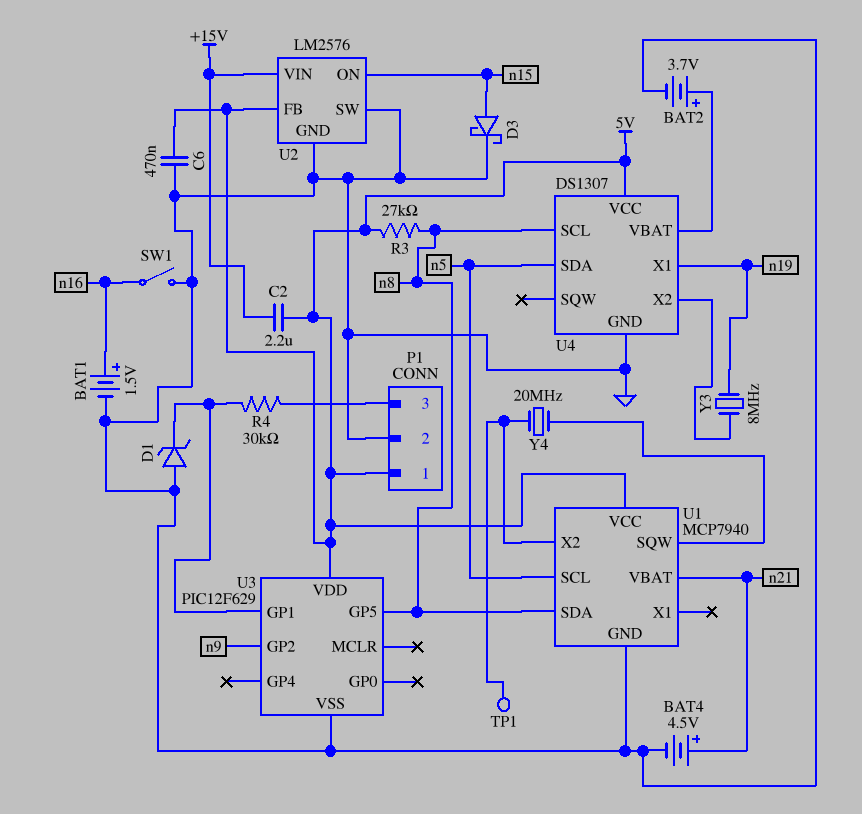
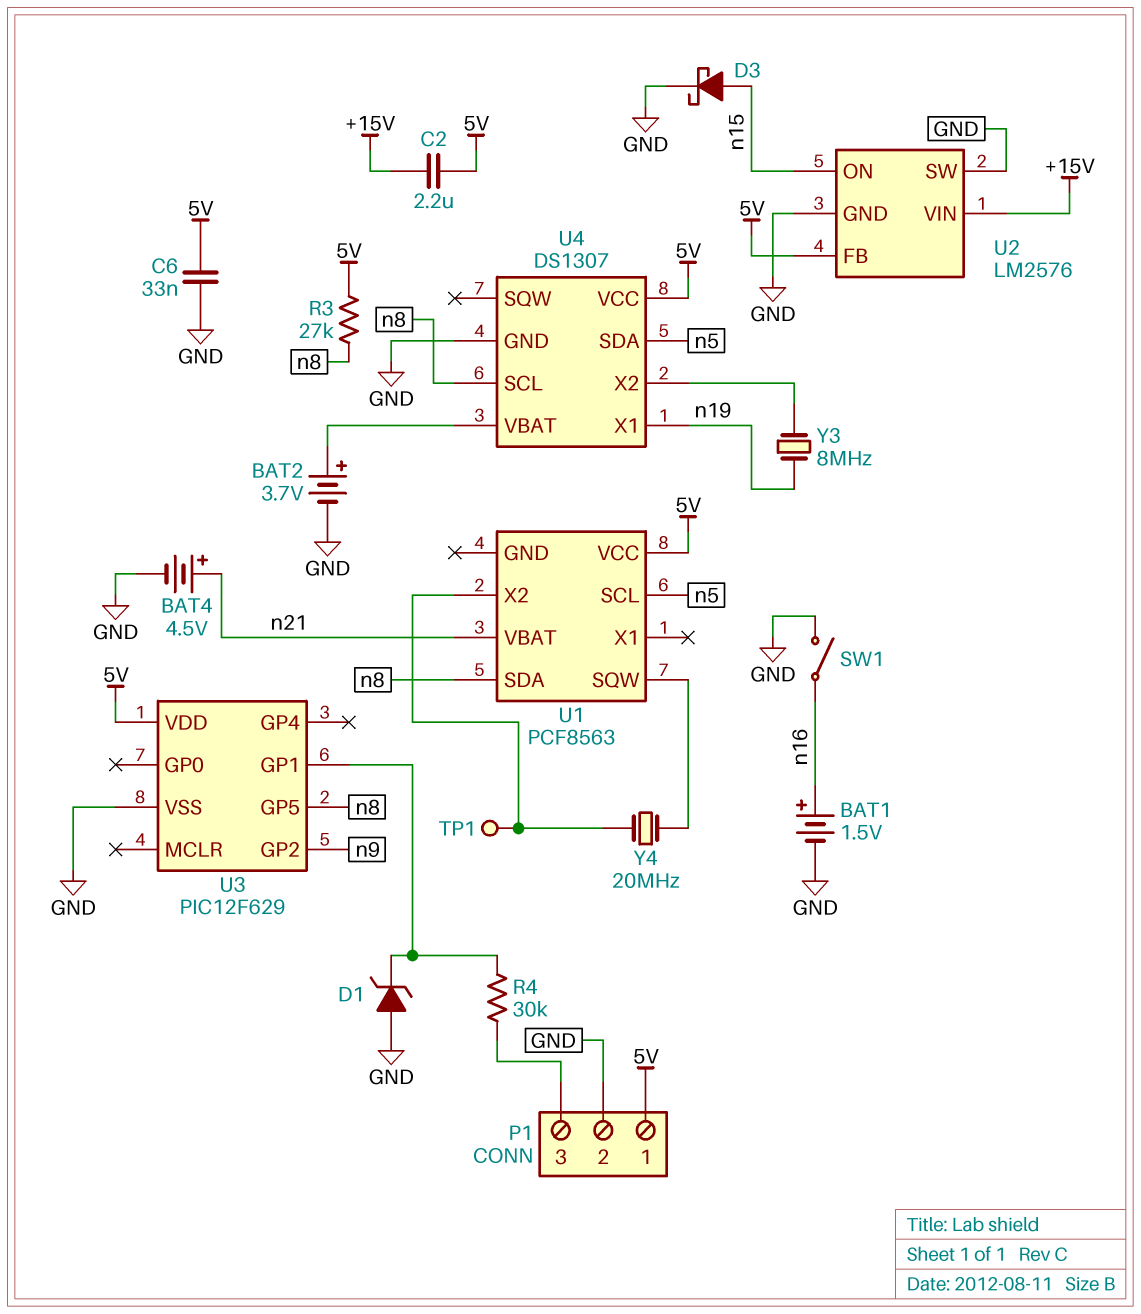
C6: 470nF (5V, GND) -> 33nF (5V, GND)
U1: MCP7940 -> PCF8563
U1 pin GND: GND -> none

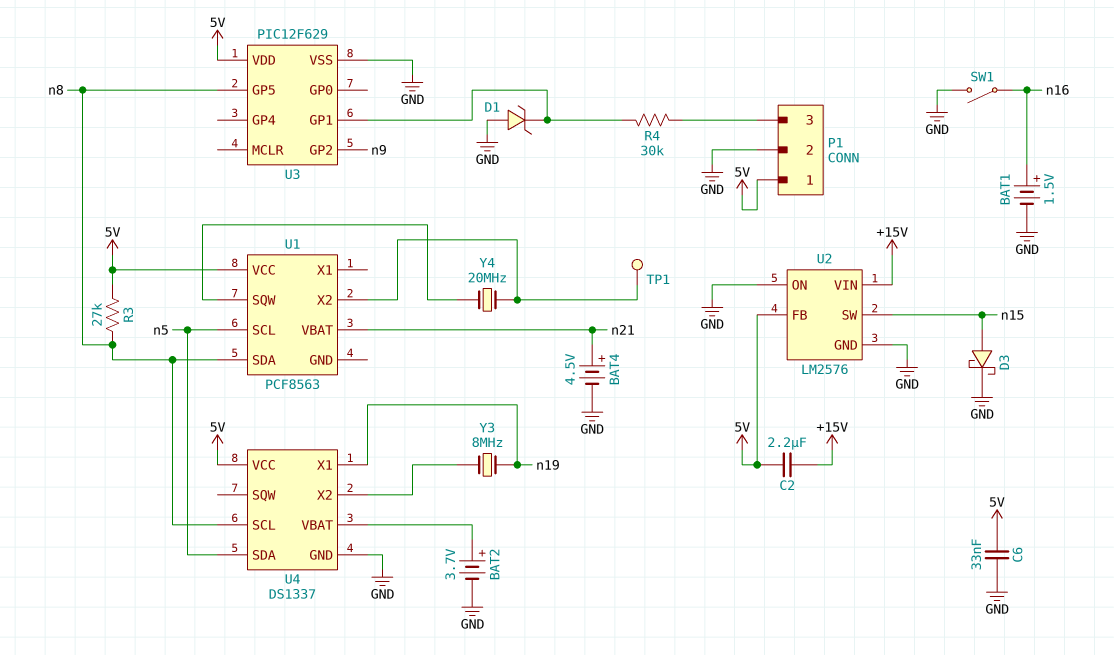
U2 pin ON: n15 -> GND
U2 pin SW: GND -> n15
U4: DS1307 -> DS1337

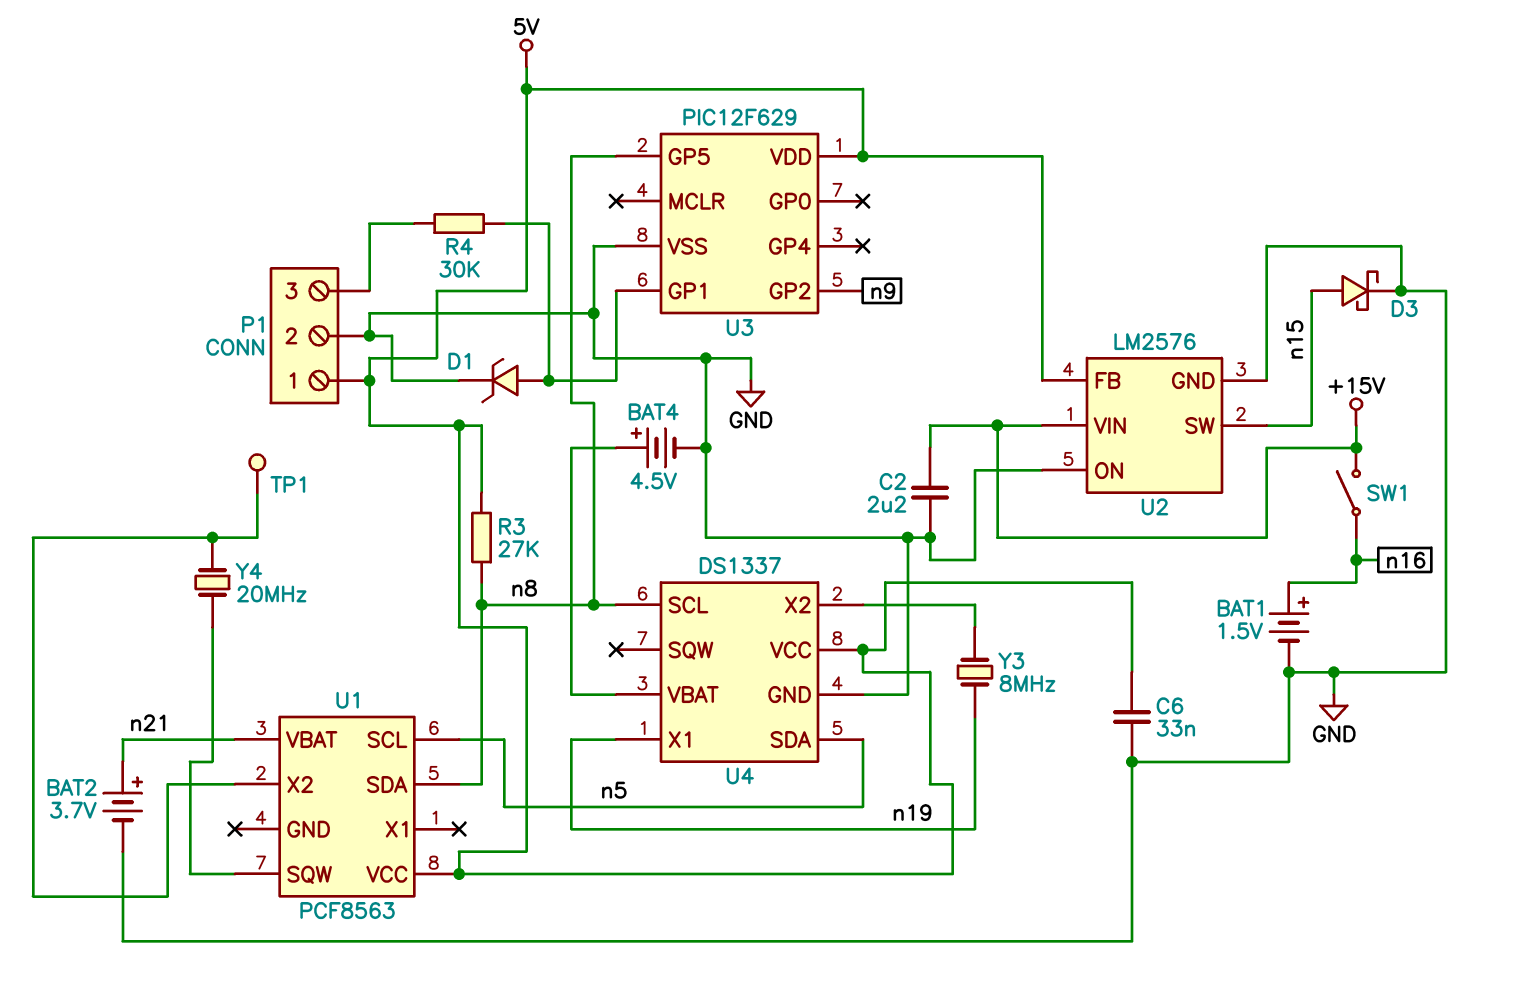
BAT2: 3.7V (plus U4/VBAT, minus GND) -> 3.7V (plus n21, minus GND)
BAT4: 4.5V (plus n21, minus GND) -> 4.5V (plus U4/VBAT, minus GND)
C2: 2.2uF (+15V, 5V) -> 2.2uF (+15V, GND)
D1: zener (A GND, K U3/GP1) -> zener (A U3/GP1, K GND)
SW1: switch (GND, n16) -> switch (+15V, n16)

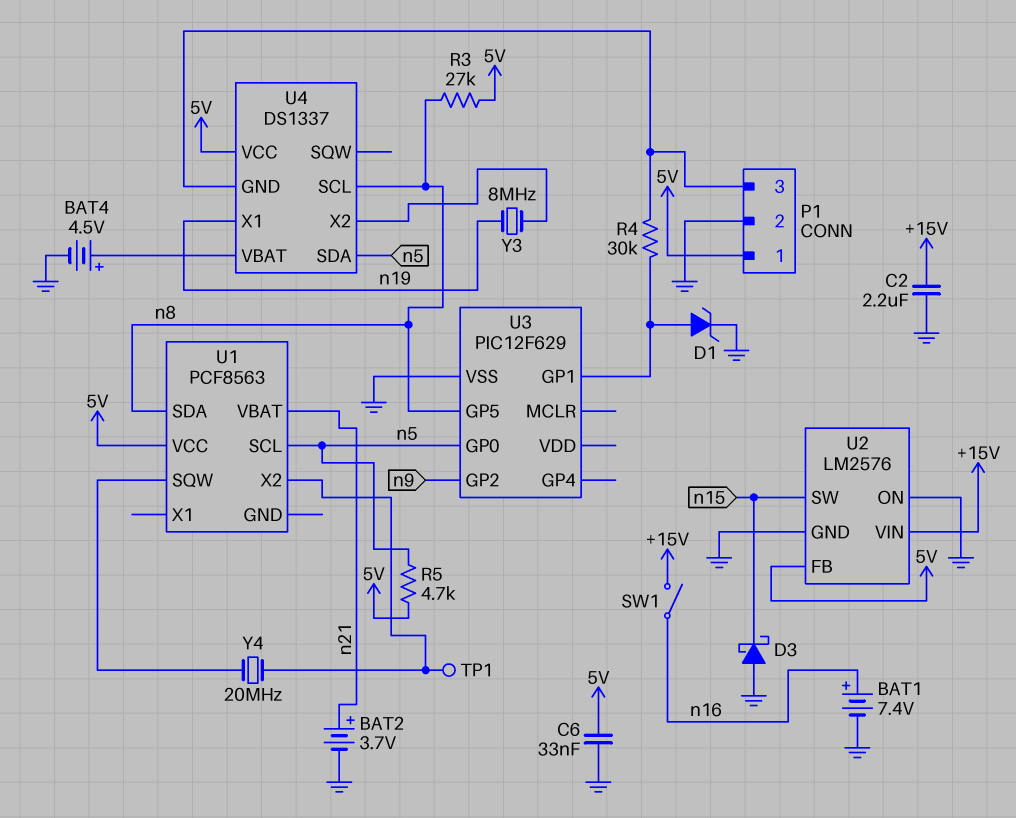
BAT1: 1.5V (plus n16, minus GND) -> 7.4V (plus n16, minus GND)
D3: schottky (A n15, K GND) -> schottky (A GND, K n15)
R5: none -> 4.7k (5V, n5)
U3 pin GP0: none -> n5
U3 pin VDD: 5V -> none
U4 pin GND: GND -> P1/3

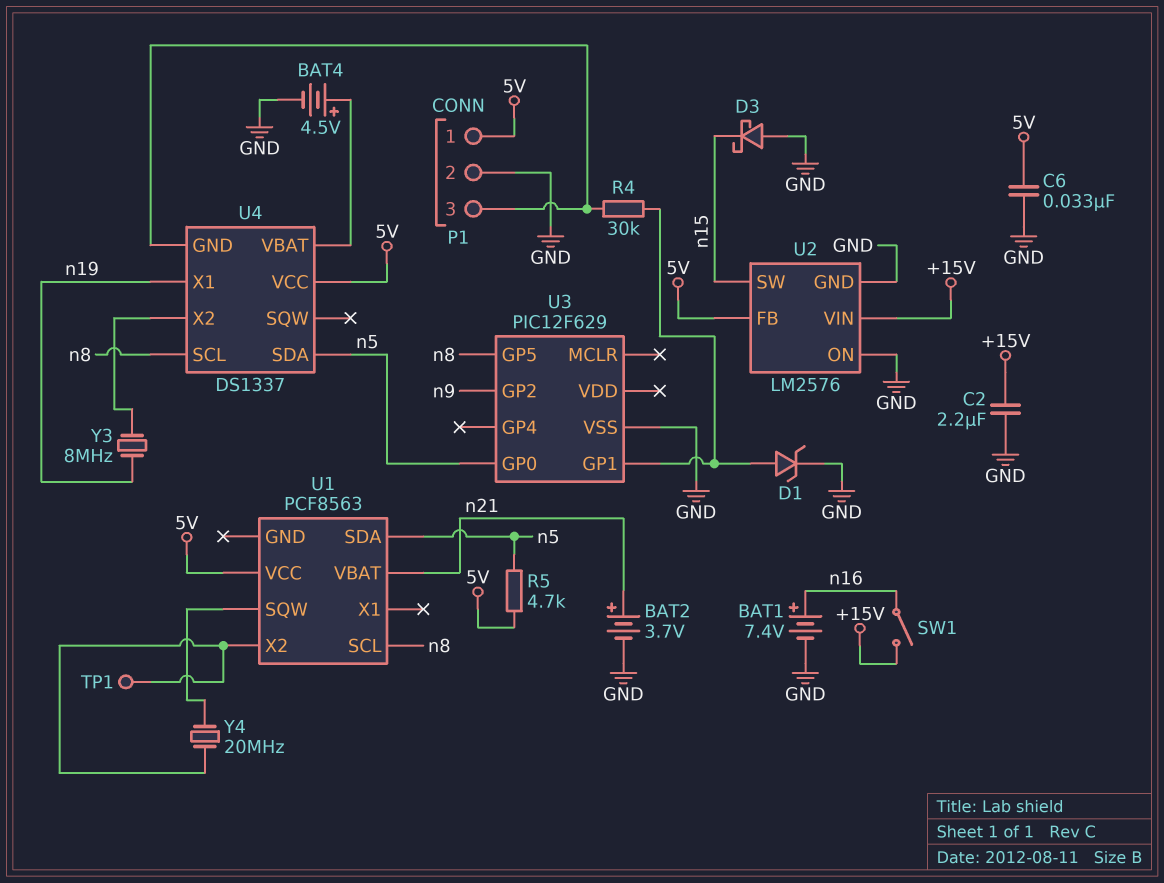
R3: 27k (5V, n8) -> none
U1 pin SCL: n5 -> n8
U1 pin SDA: n8 -> n5

